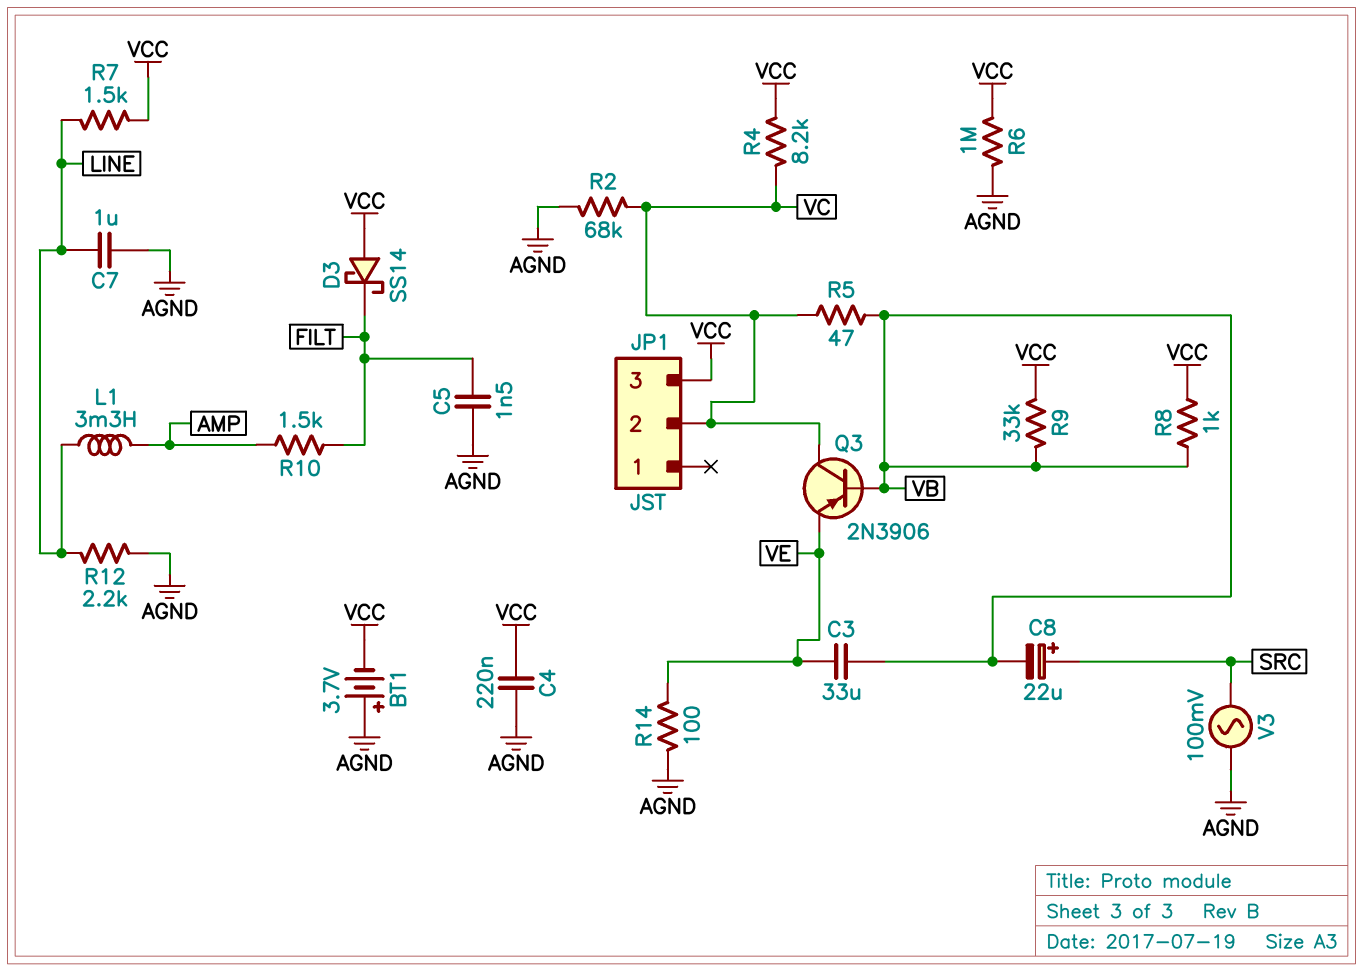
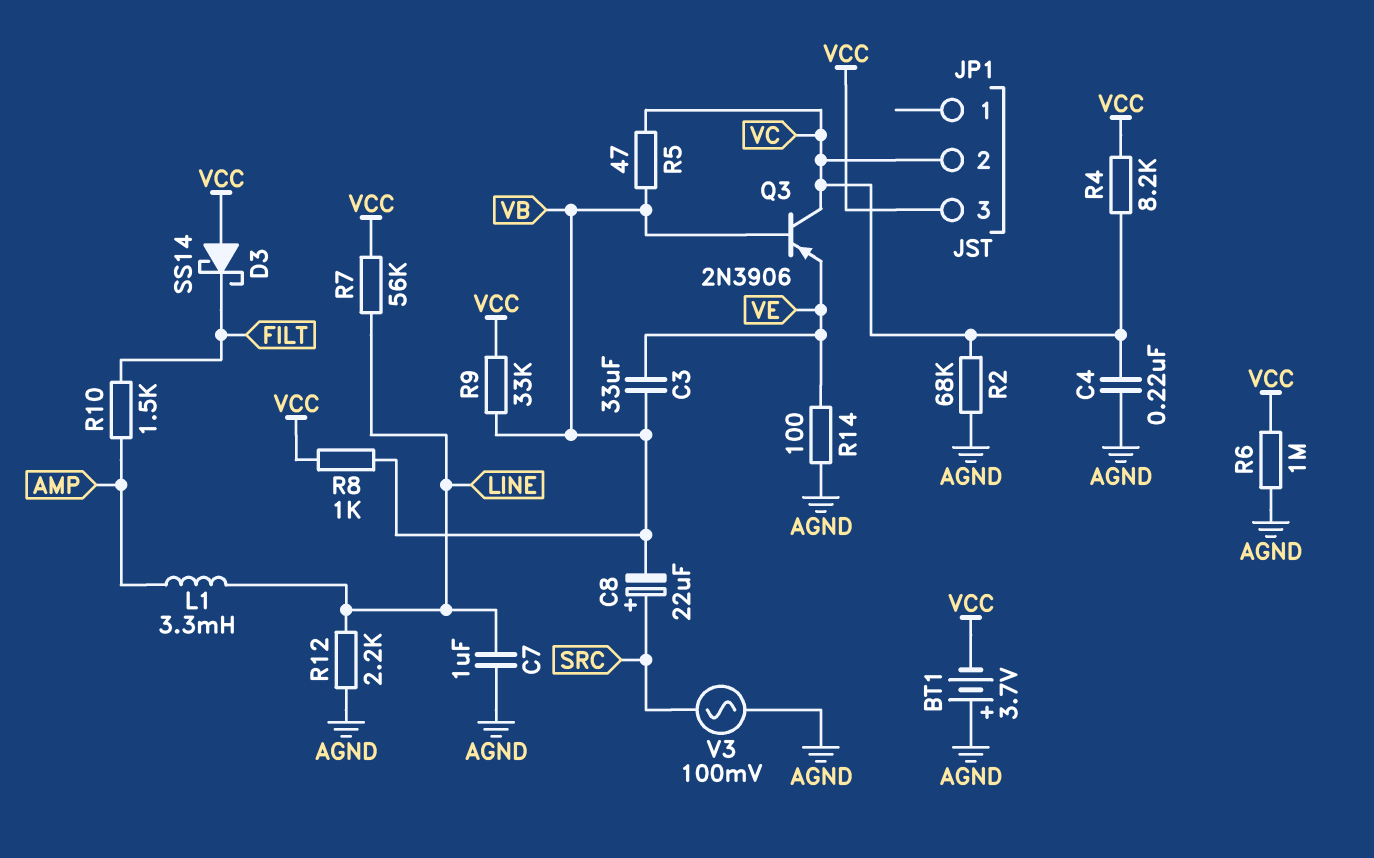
C4: 220nF (AGND, VCC) -> 220nF (AGND, VC)
C5: 1.5nF (AGND, FILT) -> none
R7: 1.5k (LINE, VCC) -> 56k (LINE, VCC)

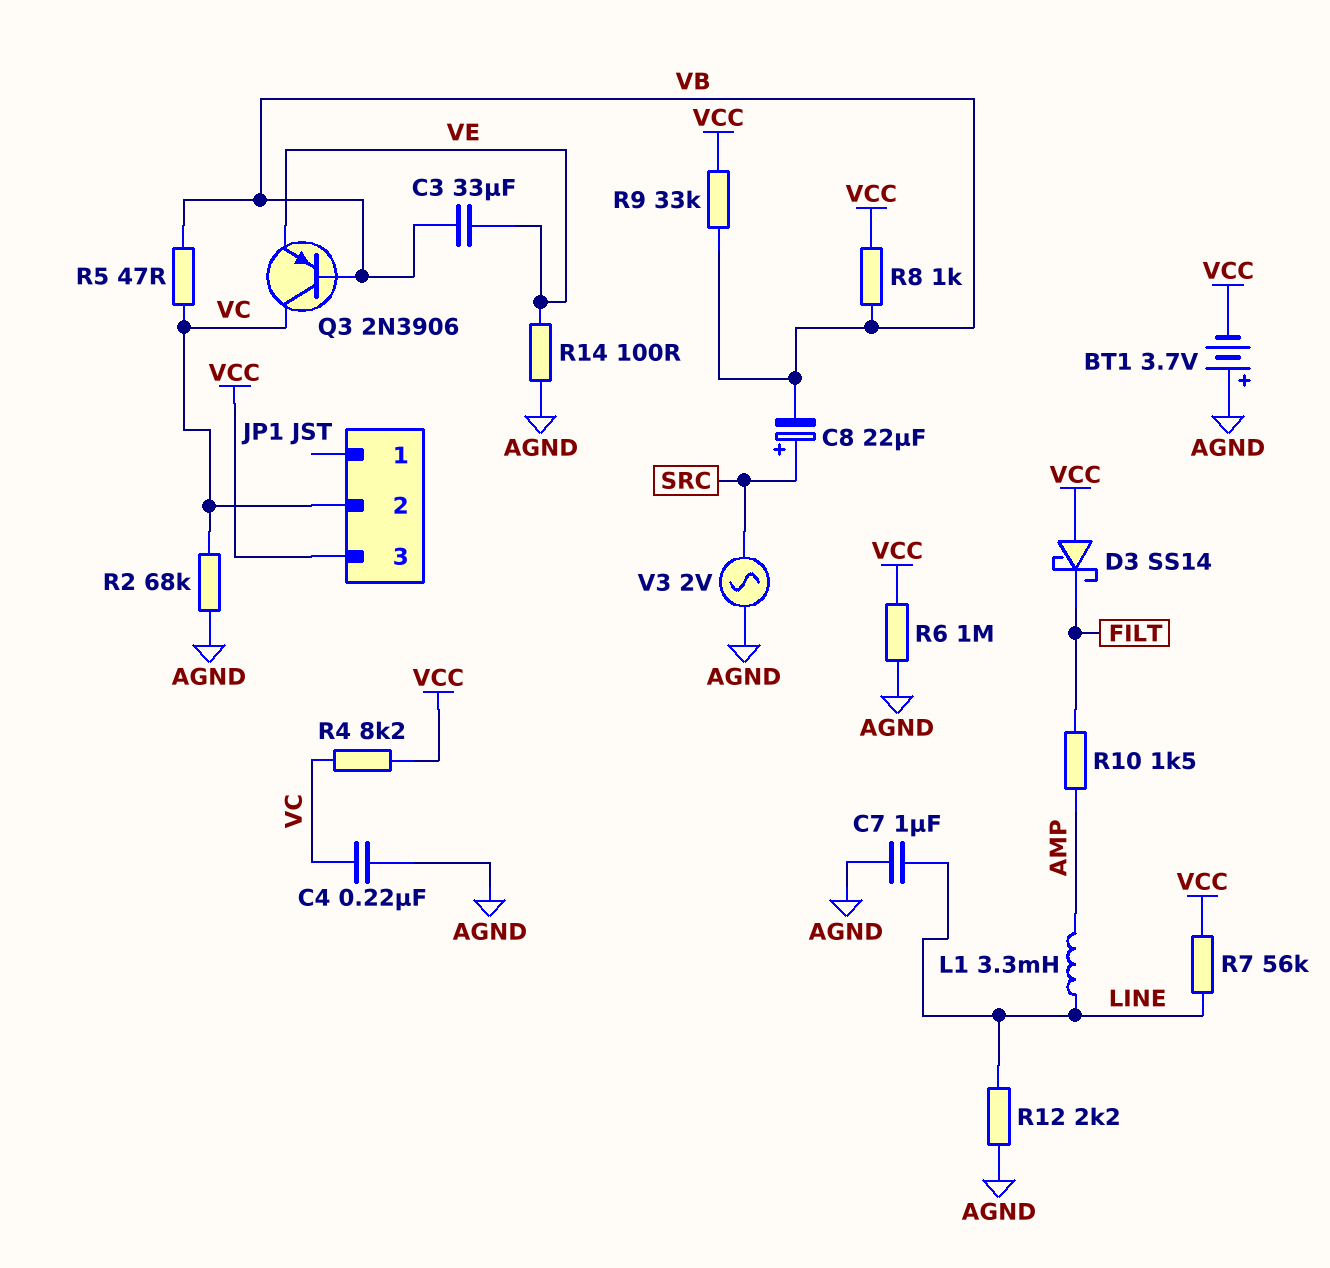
V3: AC 100mV (AGND, SRC) -> AC 2V (AGND, SRC)

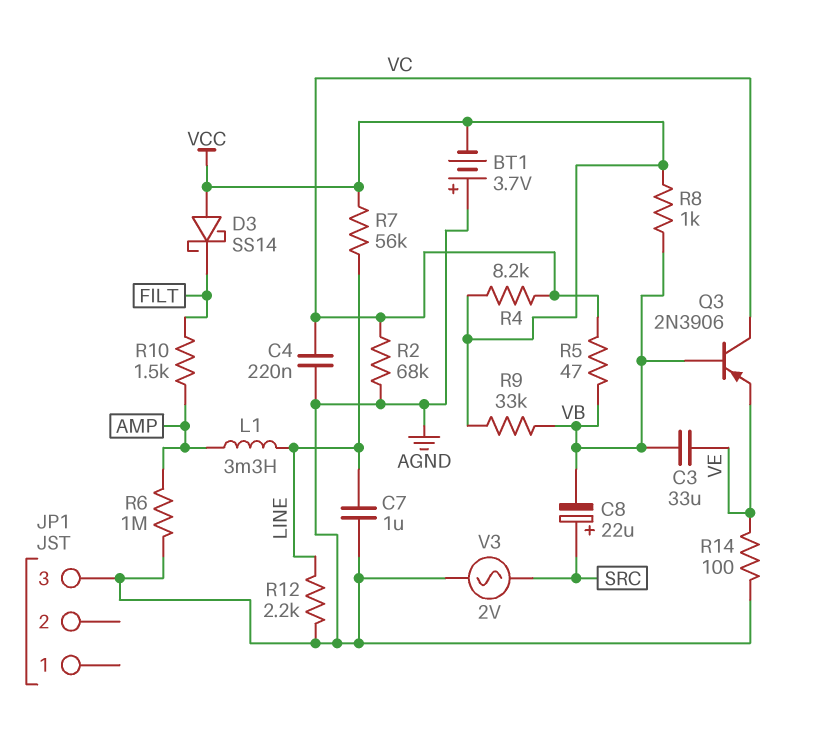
JP1 pin 2: VC -> none
JP1 pin 3: VCC -> AGND
R6: 1M (AGND, VCC) -> 1M (AGND, AMP)

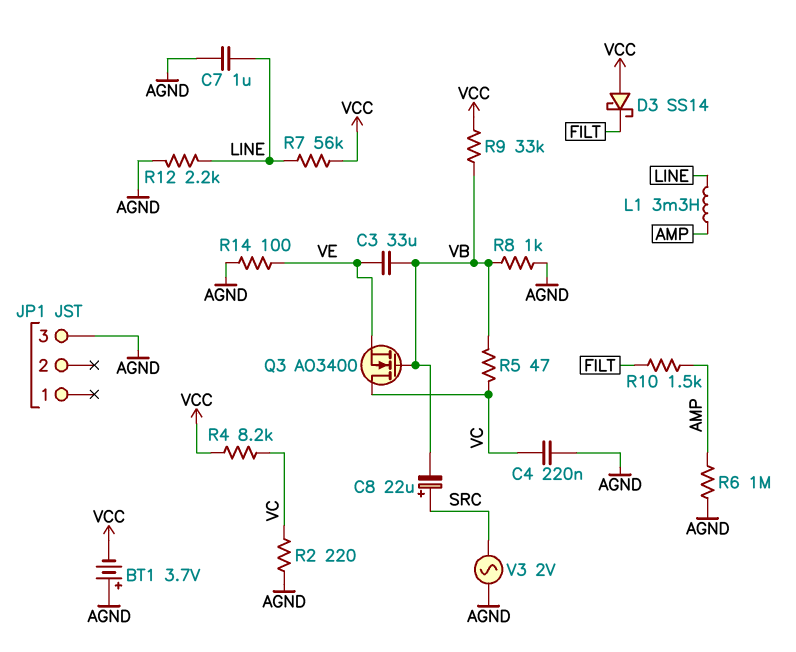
Q3: PNP 2N3906 (B VB, C VC, E VE) -> NMOS AO3400 (G VB, D VC, S VE)
R2: 68k (AGND, VC) -> 220 (AGND, VC)
R8: 1k (VB, VCC) -> 1k (AGND, VB)

